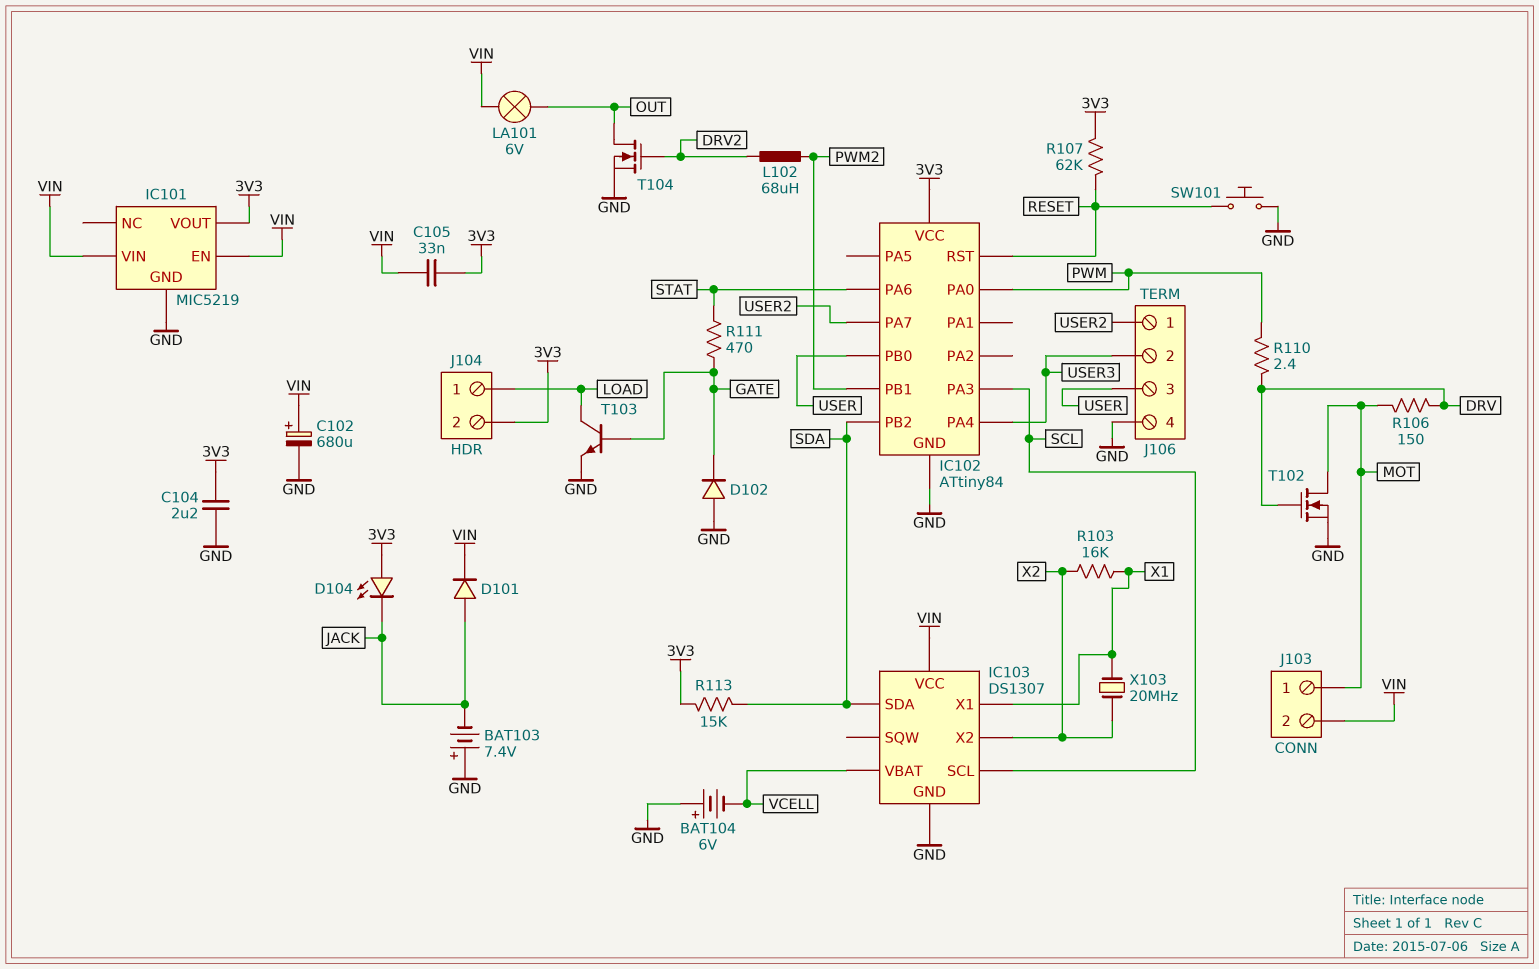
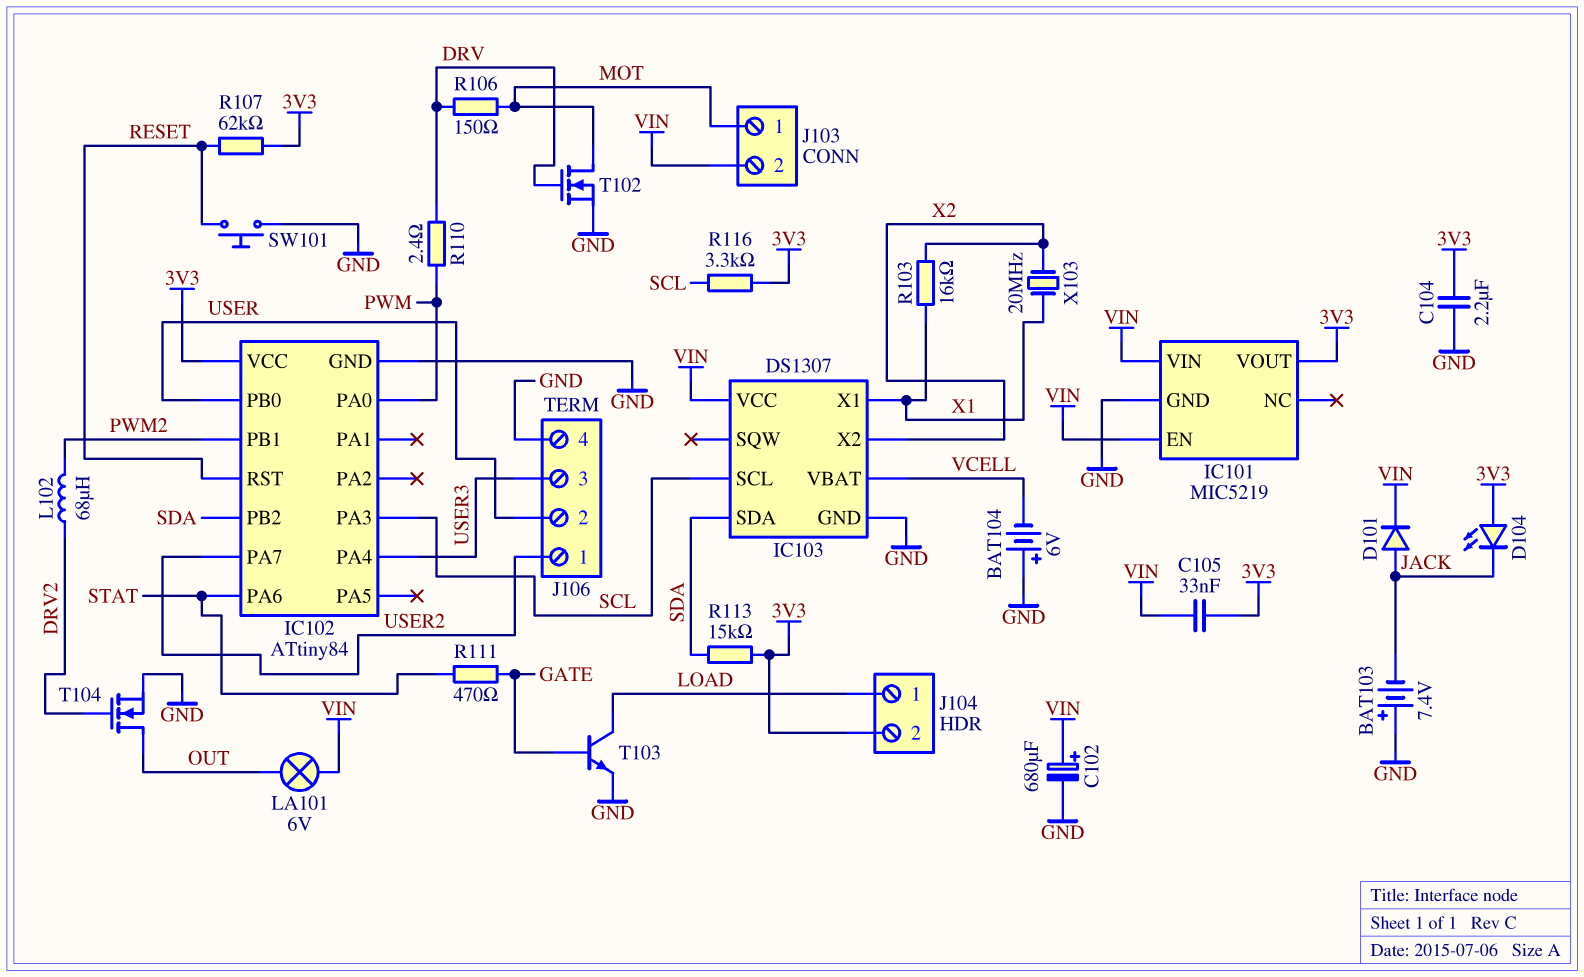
D102: diode (A GND, K GATE) -> none
J106 pin 2: USER3 -> USER
J106 pin 3: USER -> USER3
R116: none -> 3.3k (3V3, SCL)

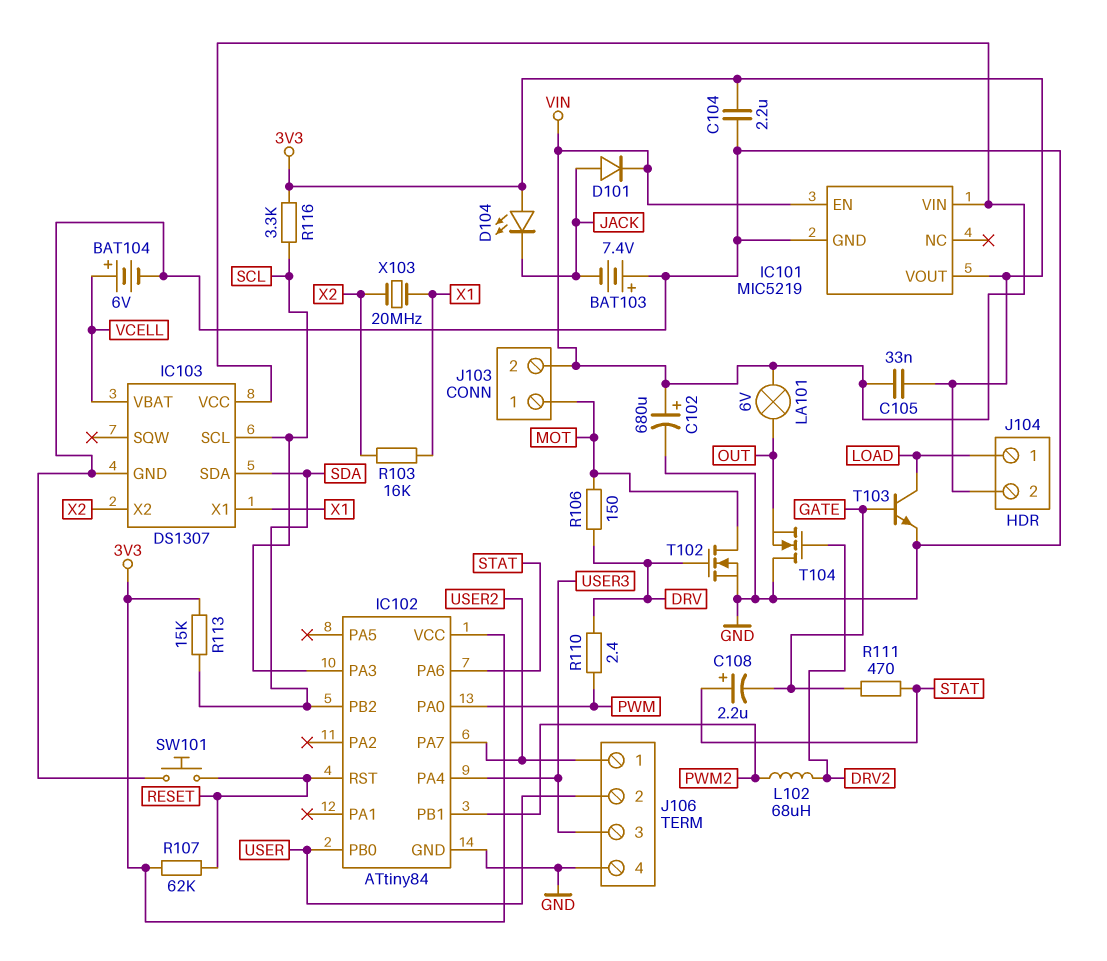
BAT104: 6V (plus GND, minus VCELL) -> 6V (plus VCELL, minus GND)
C108: none -> 2.2uF (plus STAT, minus GATE)
T104: NMOS (G DRV2, D OUT, S GND) -> NMOS (G DRV2, D GND, S OUT)

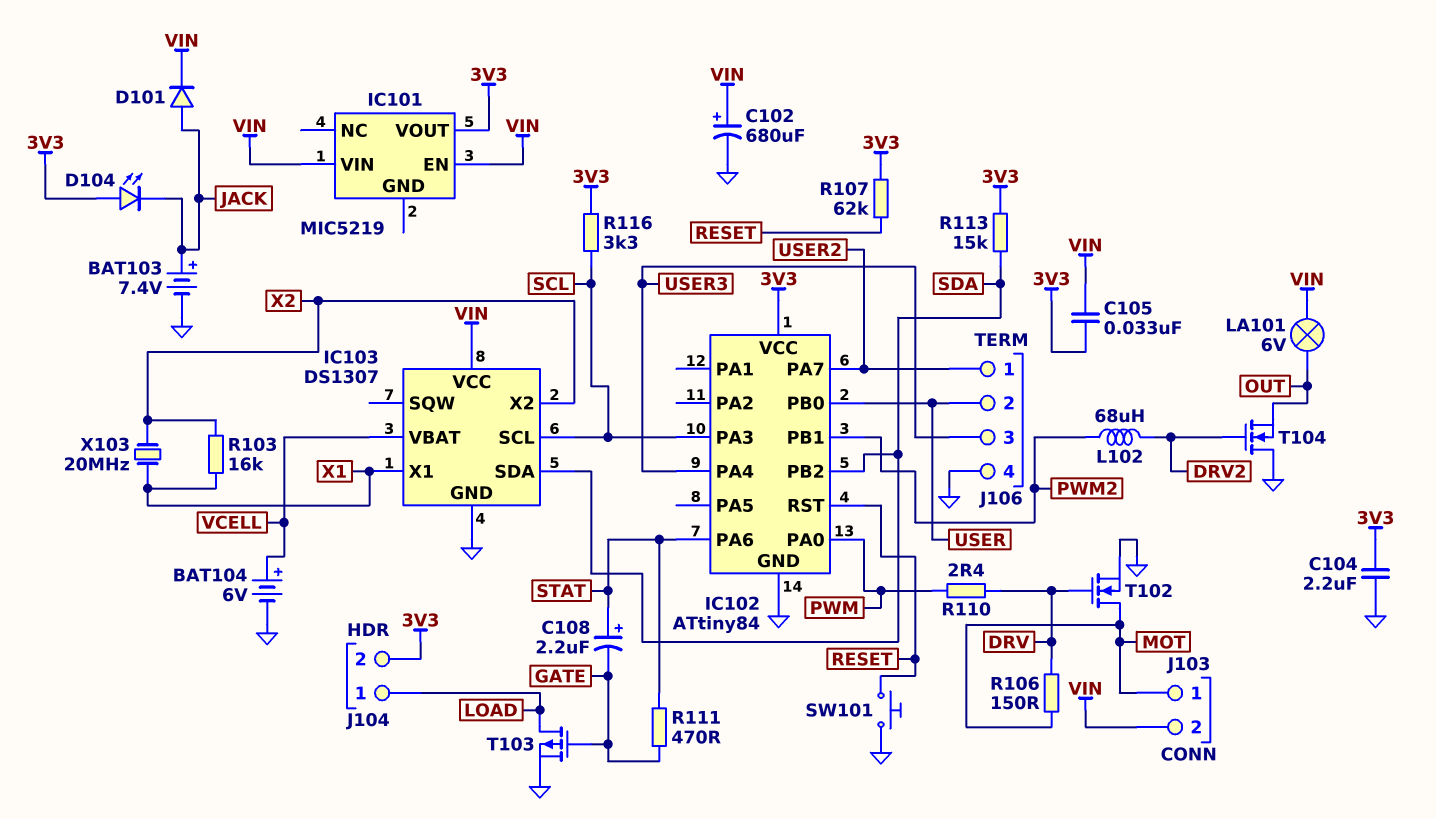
BAT103: 7.4V (plus GND, minus JACK) -> 7.4V (plus JACK, minus GND)
IC101 pin GND: GND -> none
T103: NPN (B GATE, C LOAD, E GND) -> PMOS (G GATE, D LOAD, S GND)

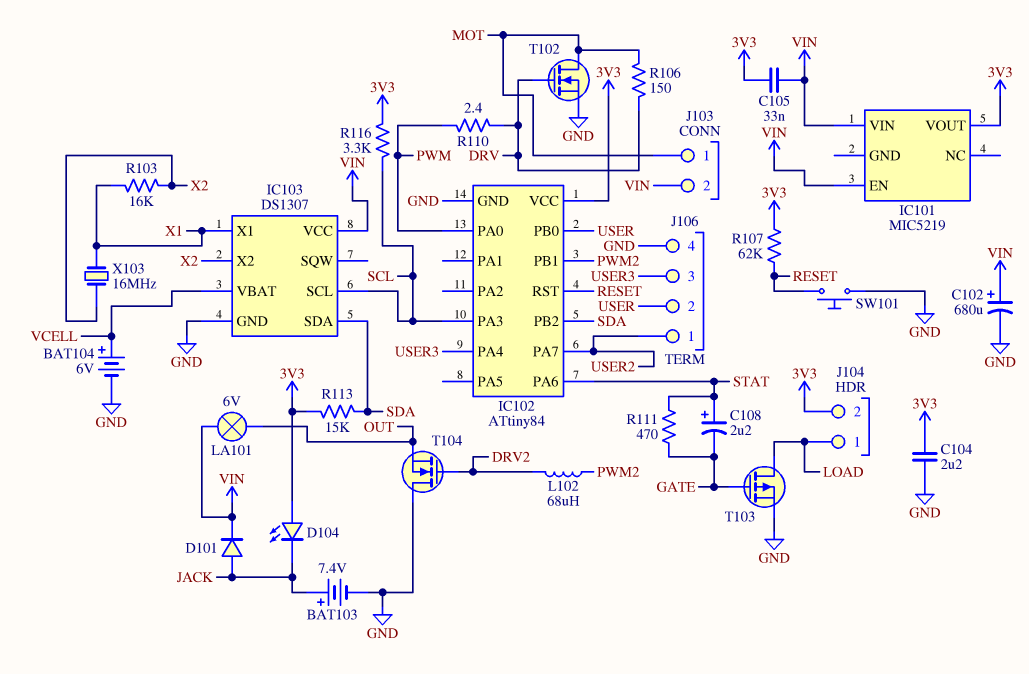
X103: 20MHz (X1, X2) -> 16MHz (X1, X2)

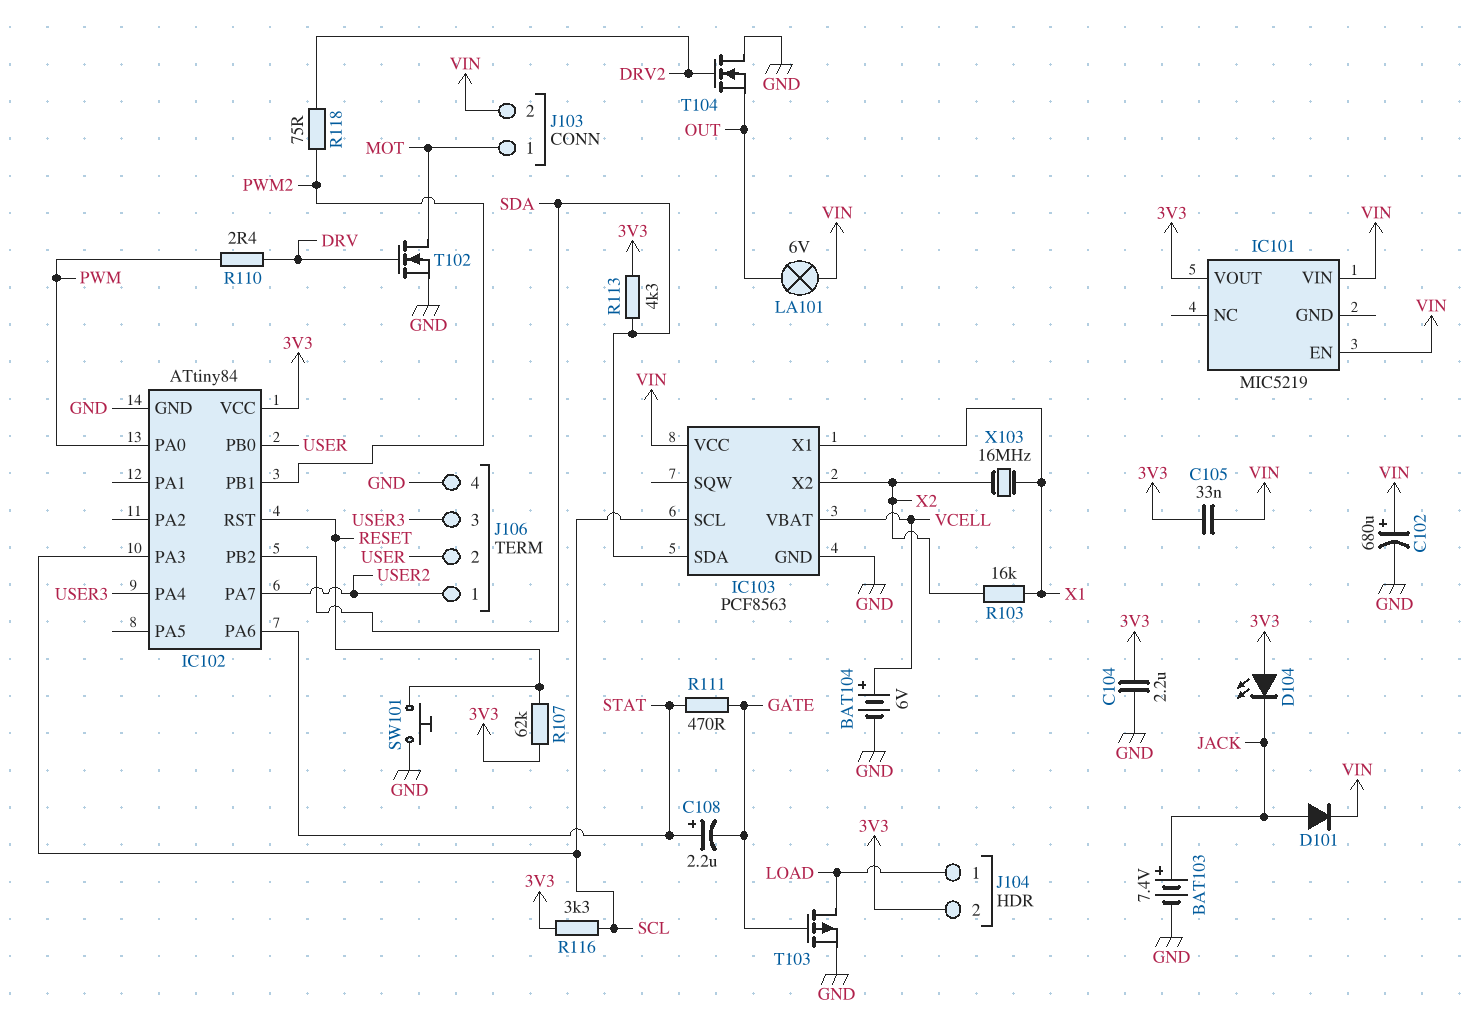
IC103: DS1307 -> PCF8563
L102: 68uH (DRV2, PWM2) -> none
R106: 150 (DRV, MOT) -> none
R113: 15k (3V3, SDA) -> 4.3k (3V3, SDA)
R118: none -> 75 (DRV2, PWM2)

